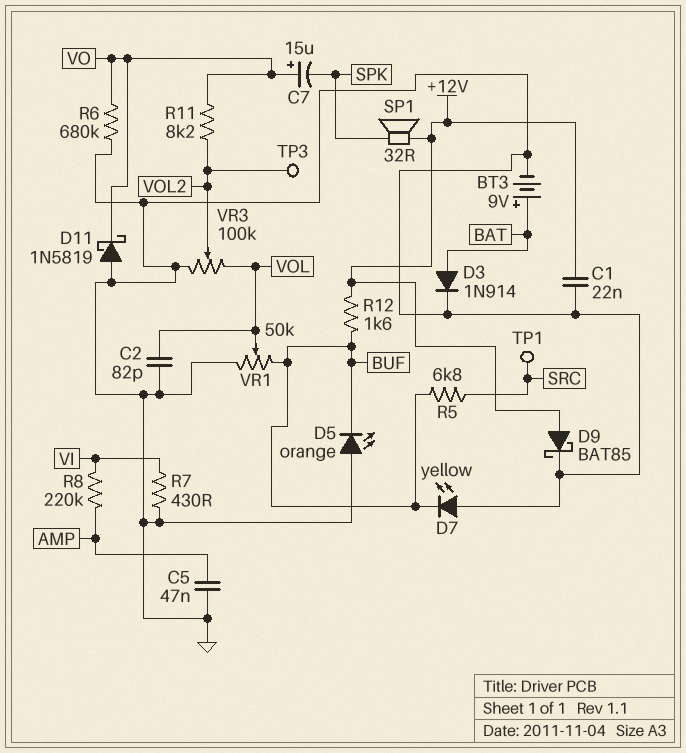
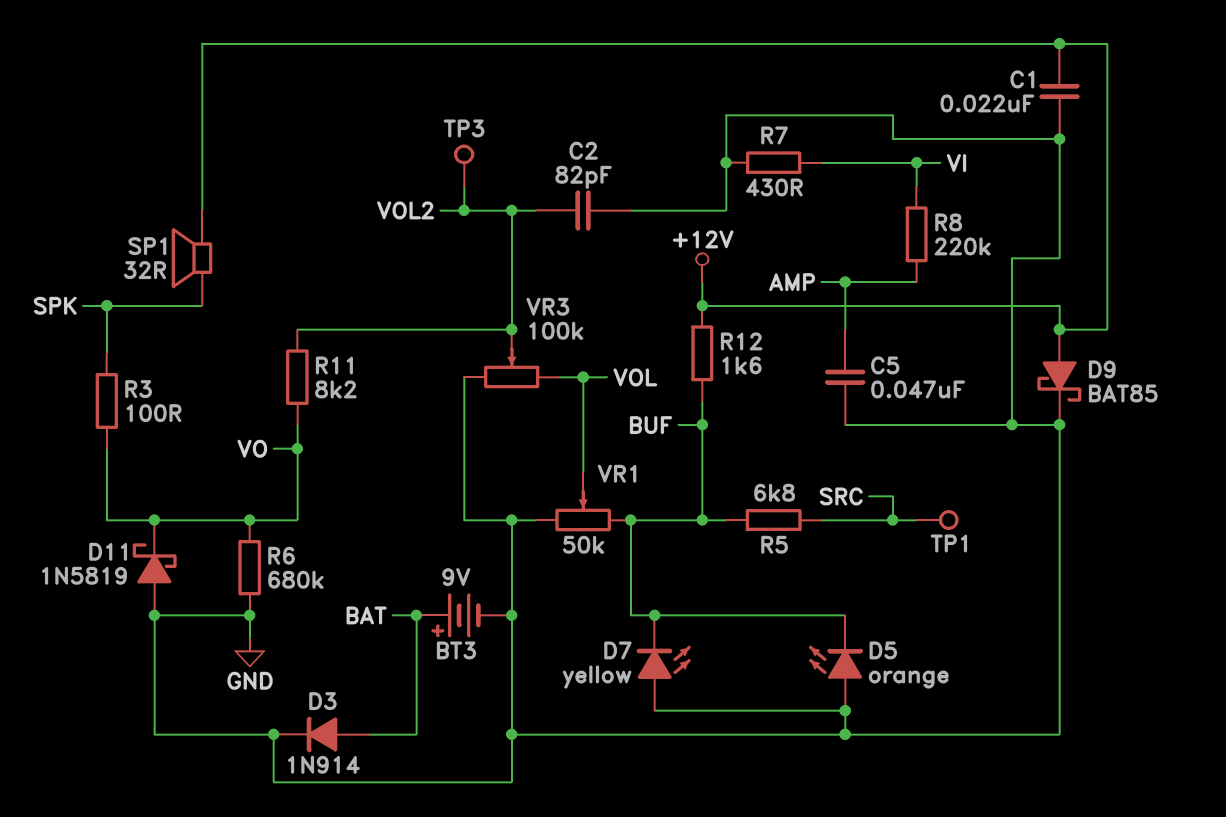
C2: 82pF (GND, VOL) -> 82pF (GND, VOL2)
C7: 15uF (plus VO, minus SPK) -> none
R3: none -> 100 (SPK, VO)

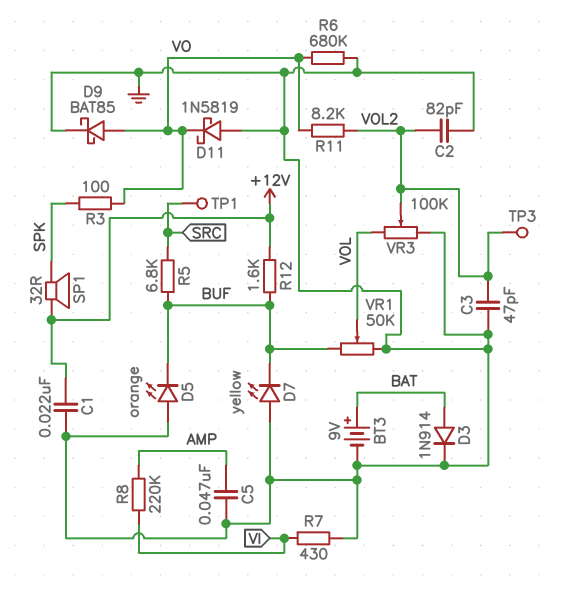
C3: none -> 47pF (GND, VOL2)
D9: schottky BAT85 (A +12V, K GND) -> schottky BAT85 (A VO, K GND)

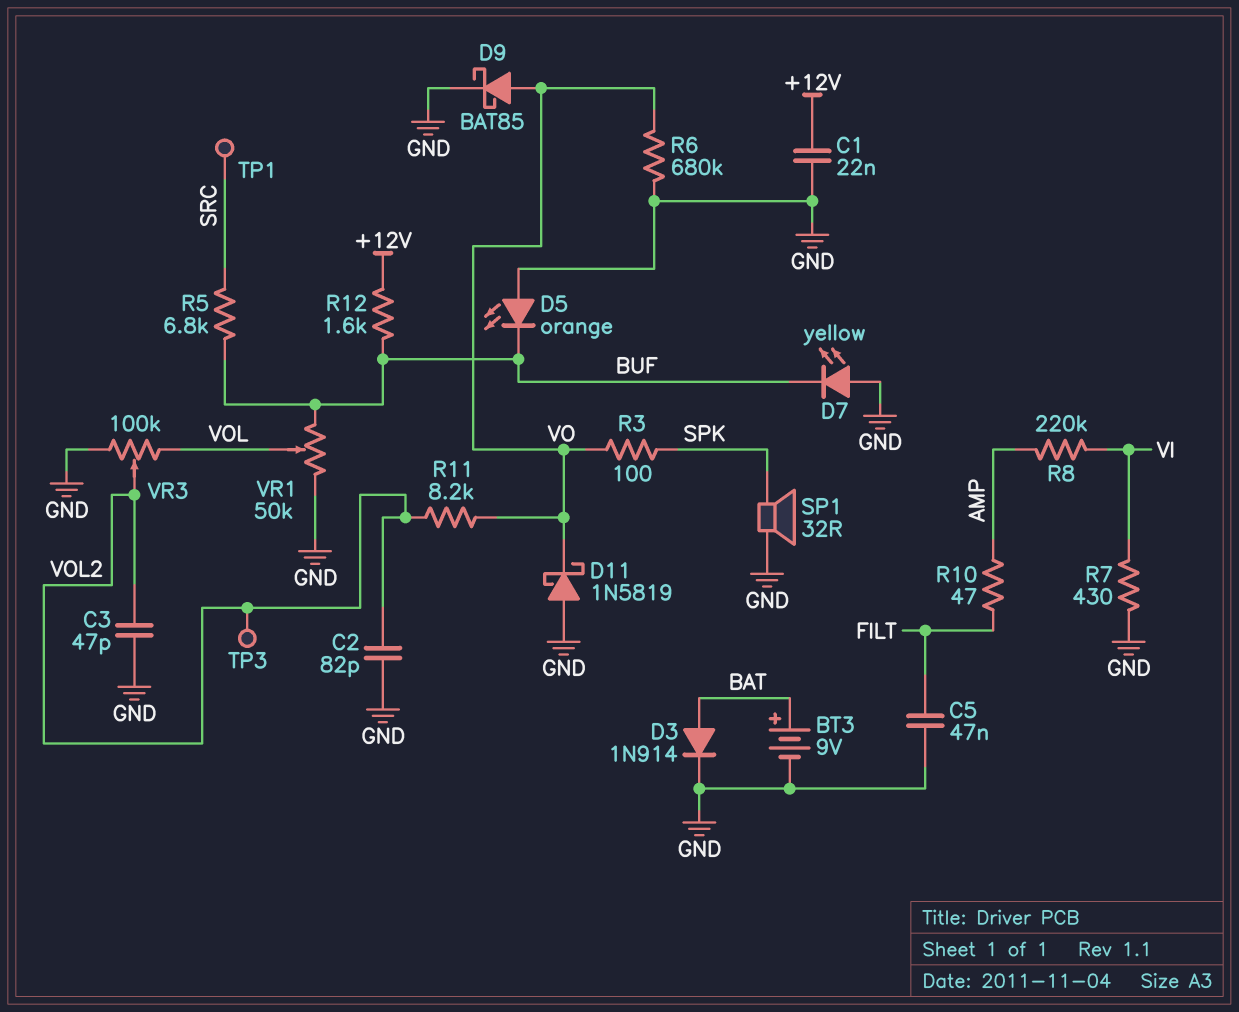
C5: 47nF (AMP, GND) -> 47nF (FILT, GND)
R10: none -> 47 (AMP, FILT)
SP1: speaker 32R (+12V, SPK) -> speaker 32R (GND, SPK)

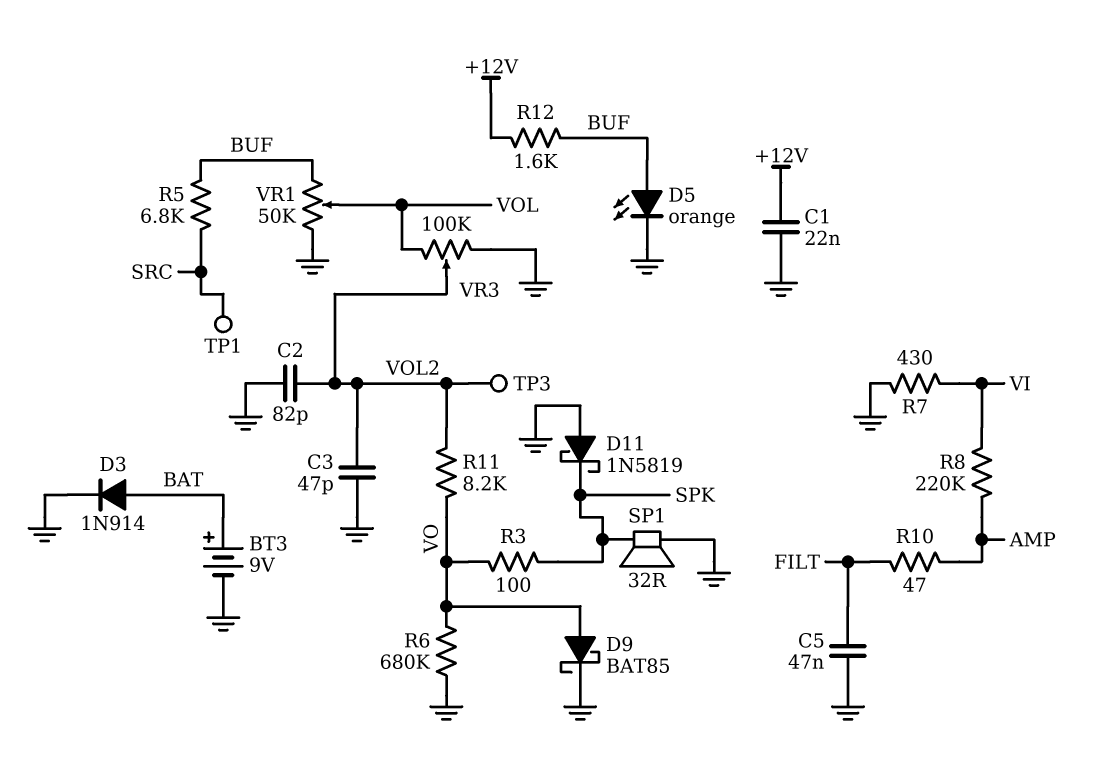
D5: LED orange (A GND, K BUF) -> LED orange (A BUF, K GND)
D7: LED yellow (A GND, K BUF) -> none
D11: schottky 1N5819 (A GND, K VO) -> schottky 1N5819 (A GND, K SPK)

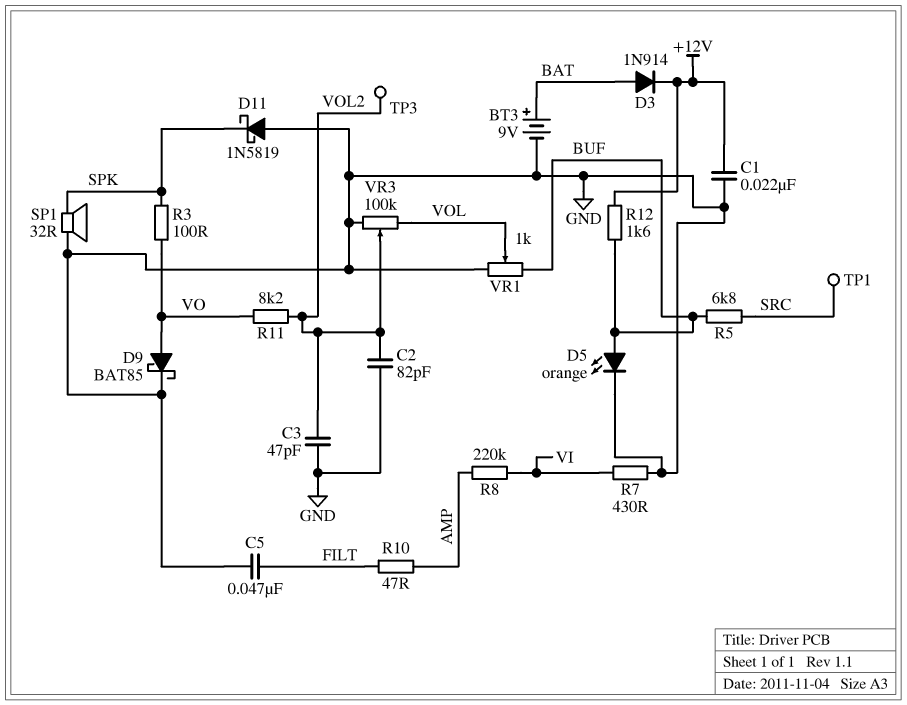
D3: diode 1N914 (A BAT, K GND) -> diode 1N914 (A BAT, K +12V)
R6: 680k (GND, VO) -> none
VR1: 50k (BUF, GND, wiper VOL) -> 1k (BUF, GND, wiper VOL)

